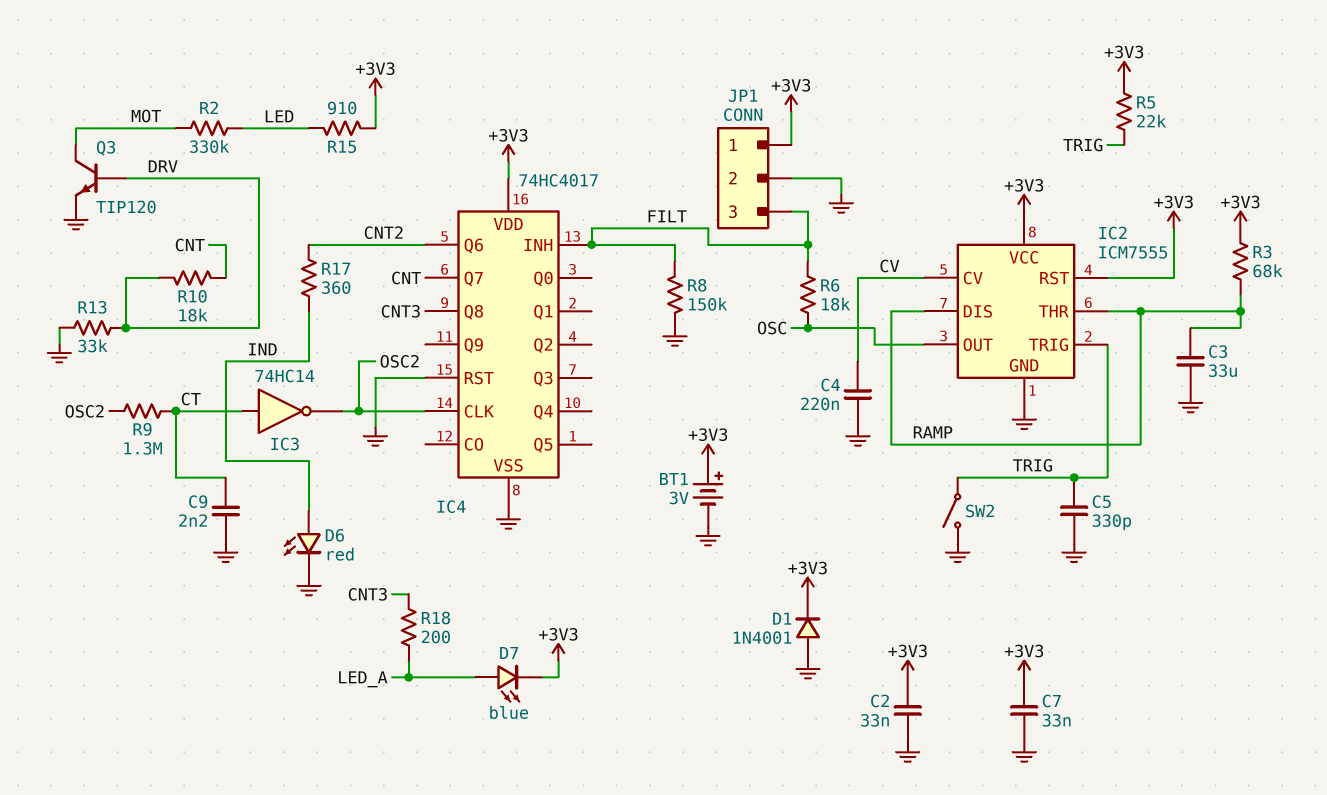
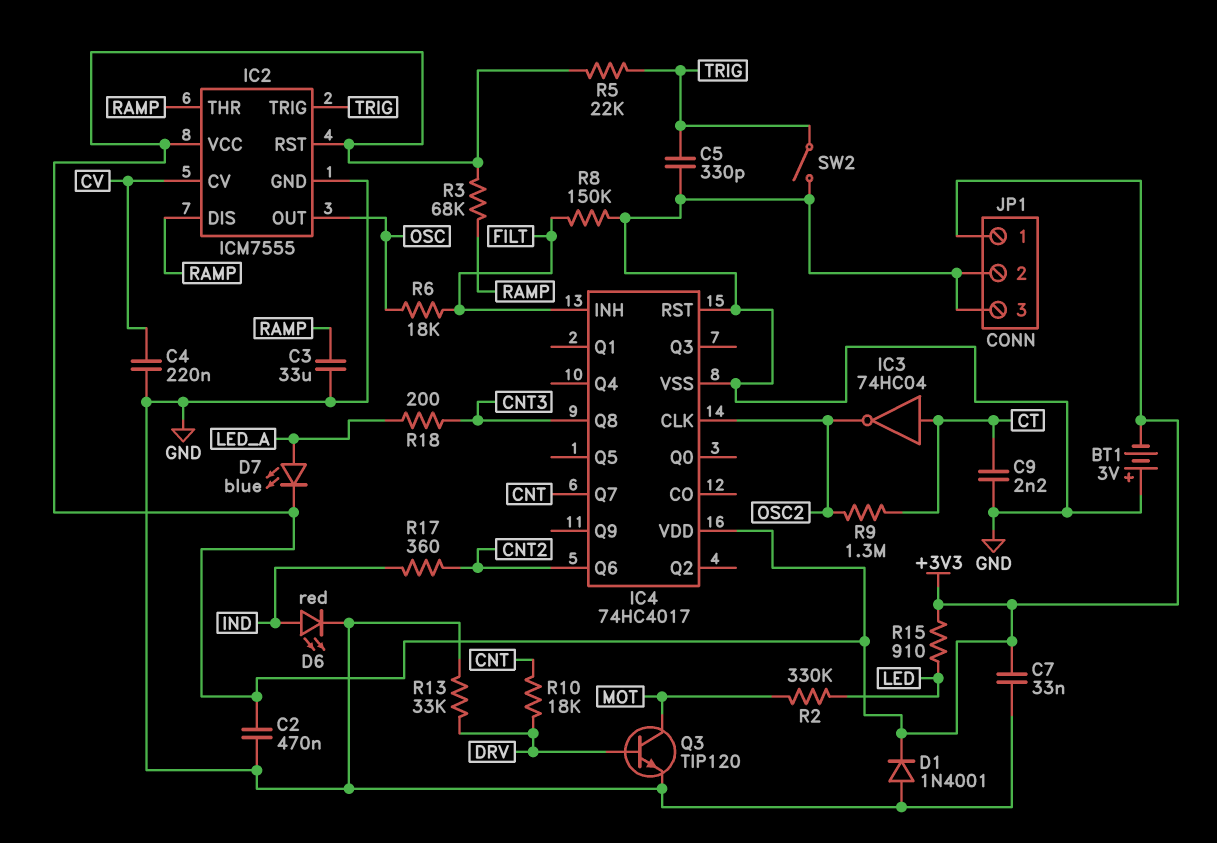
BT1: 3V (plus +3V3, minus GND) -> 3V (plus GND, minus +3V3)
C2: 33nF (+3V3, GND) -> 470nF (+3V3, GND)
IC3: NOT 74HC14 (in CT, out OSC2) -> NOT 74HC04 (in CT, out OSC2)
JP1 pin 3: FILT -> GND

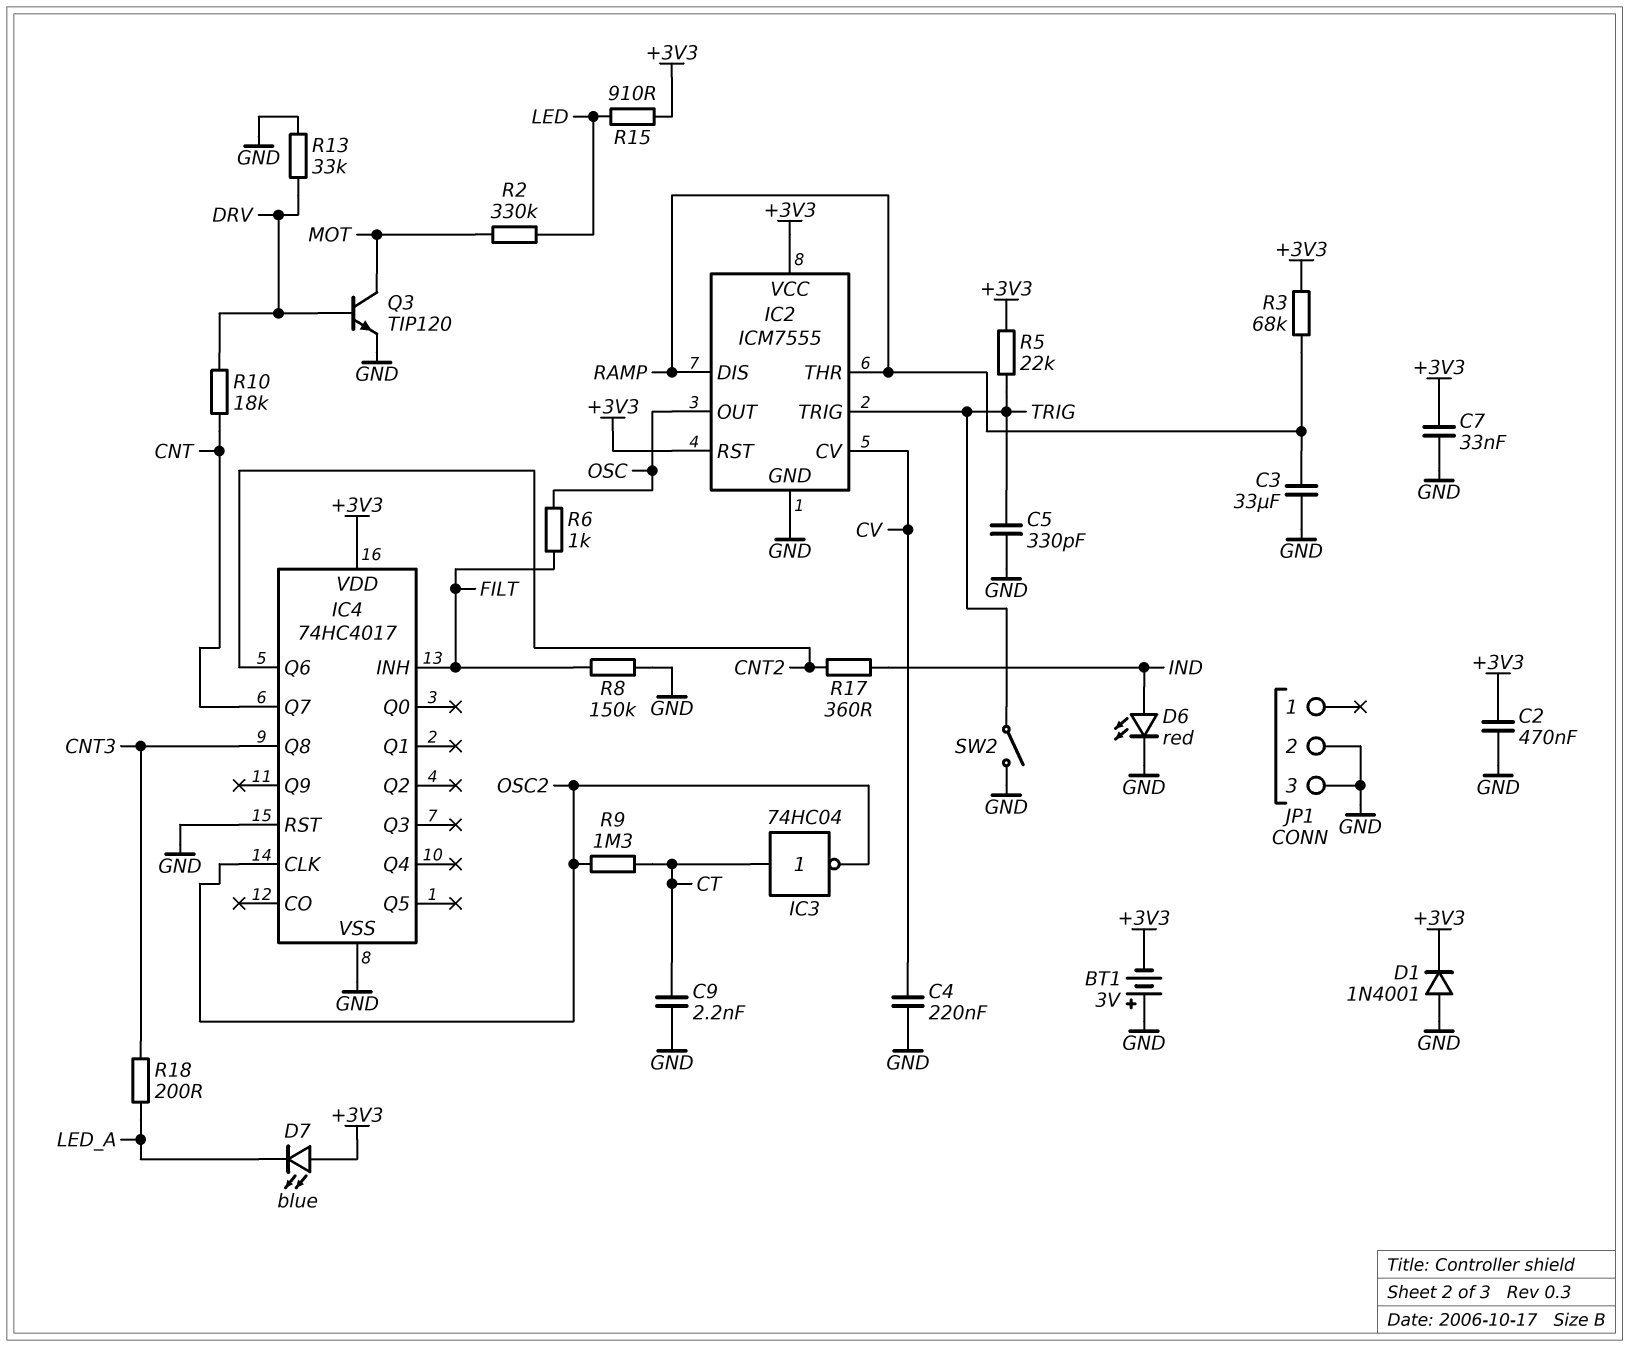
D7: LED blue (A LED_A, K +3V3) -> LED blue (A +3V3, K LED_A)
JP1 pin 1: +3V3 -> none
R6: 18k (FILT, OSC) -> 1k (FILT, OSC)

